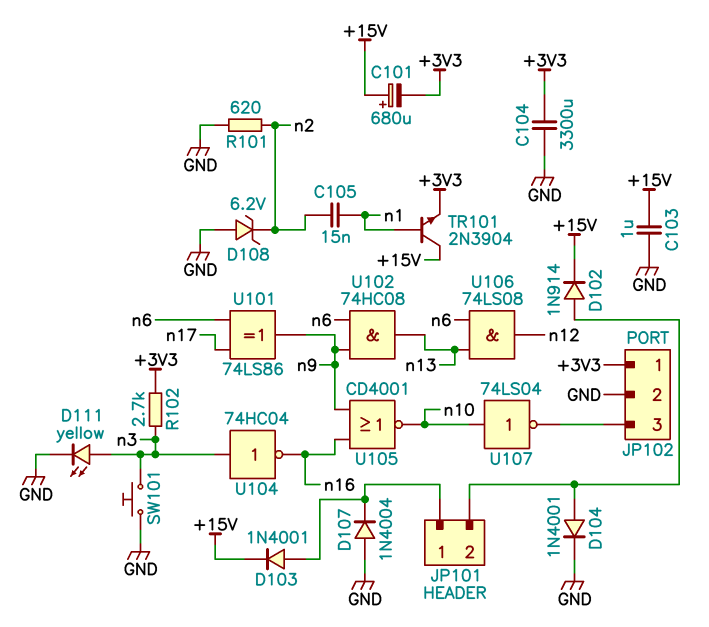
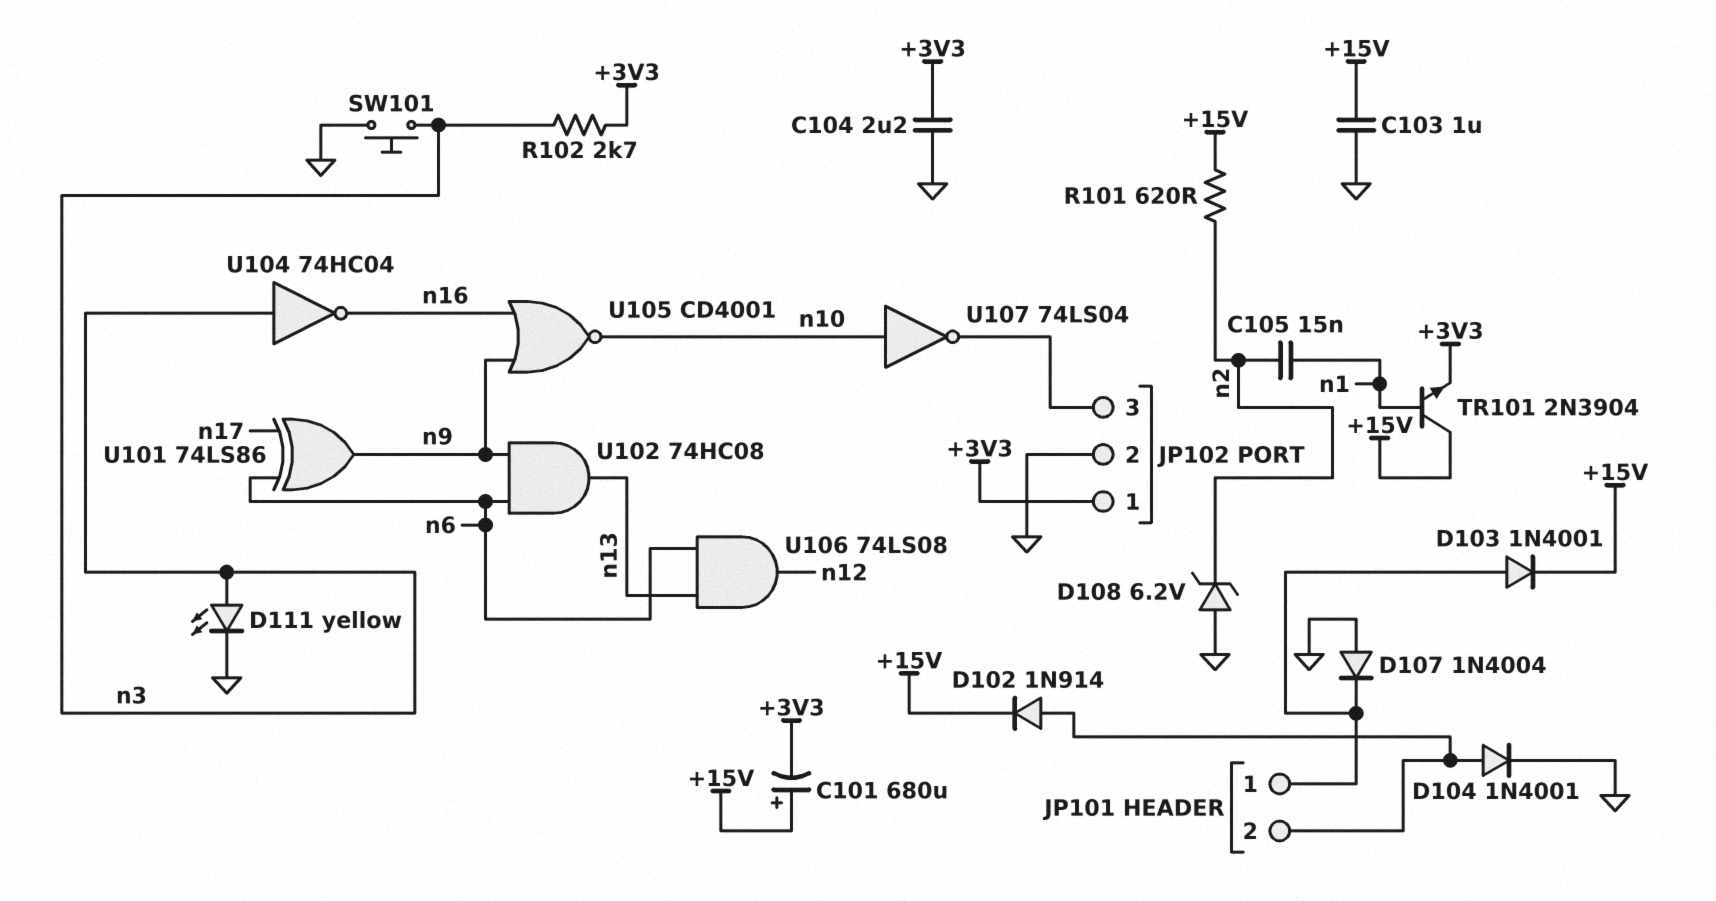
C104: 3300uF (+3V3, GND) -> 2.2uF (+3V3, GND)
R101: 620 (GND, n2) -> 620 (+15V, n2)

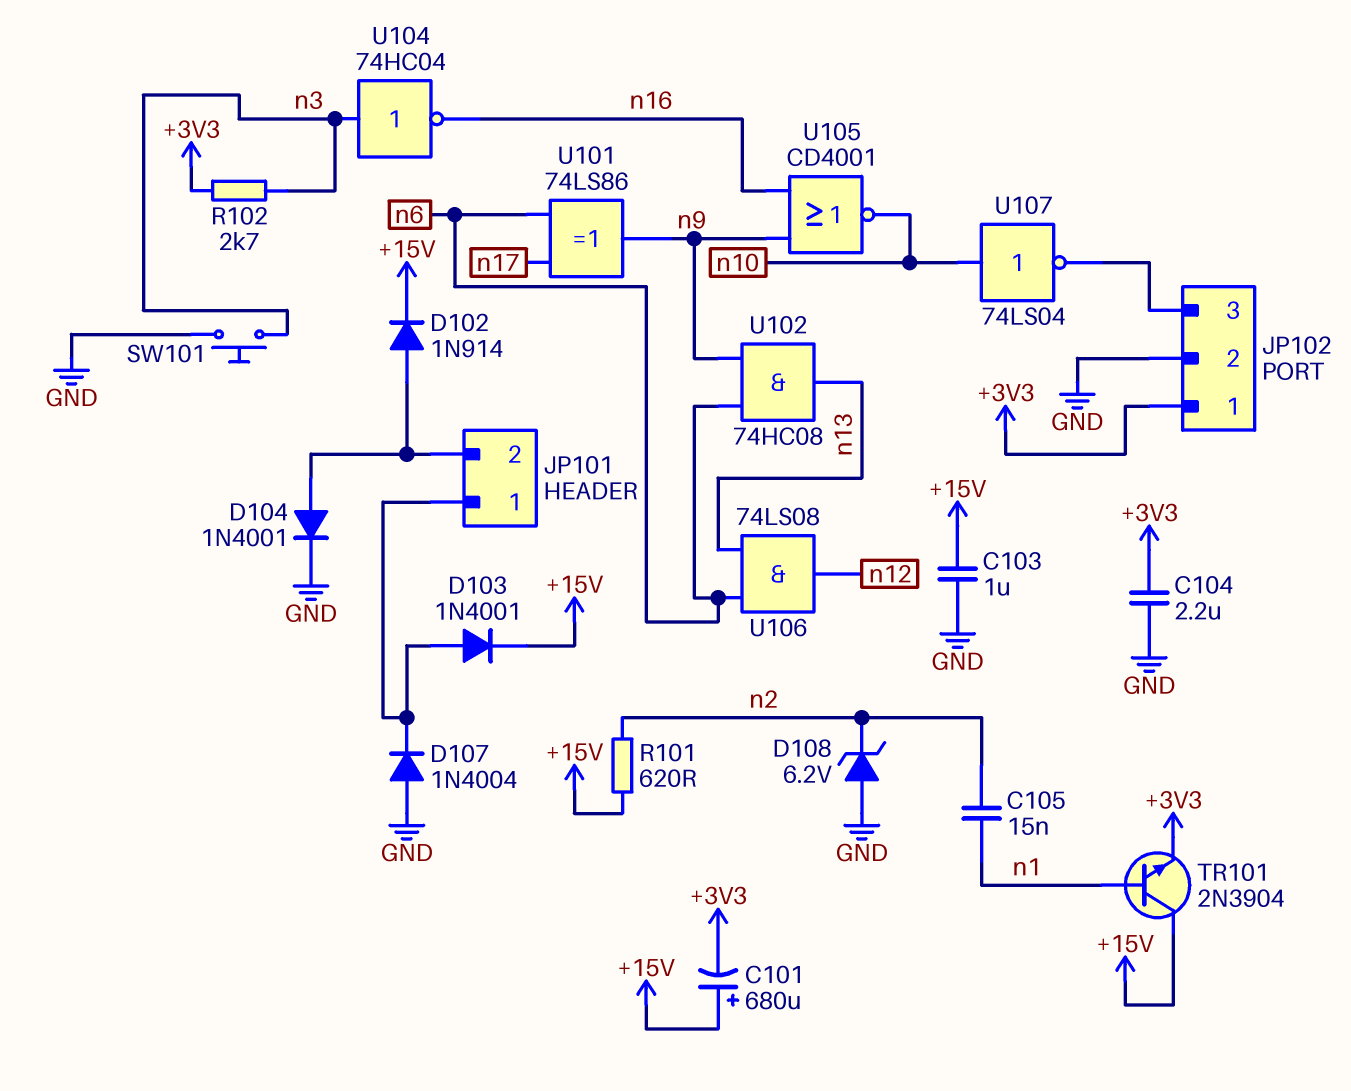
D111: LED yellow (A n3, K GND) -> none

